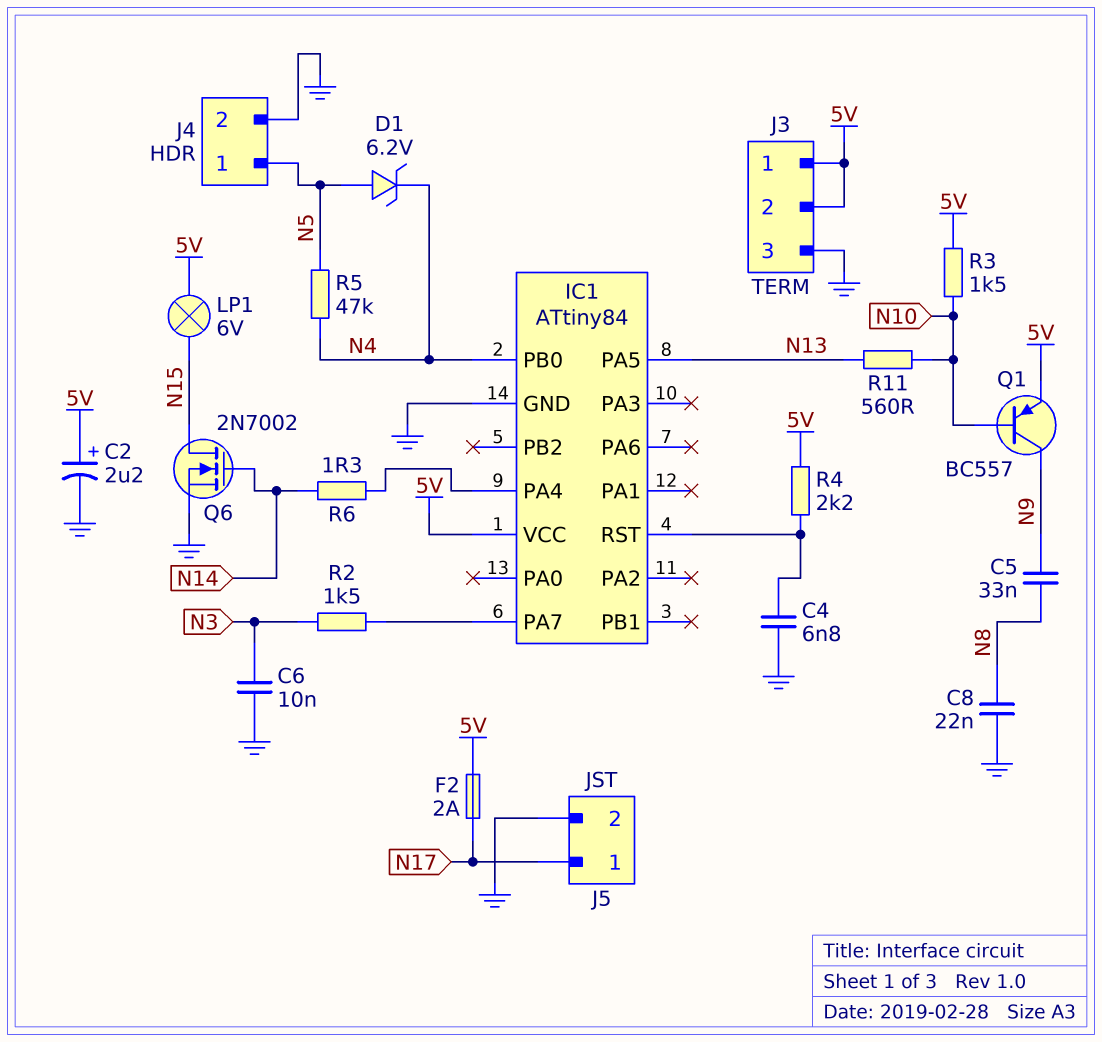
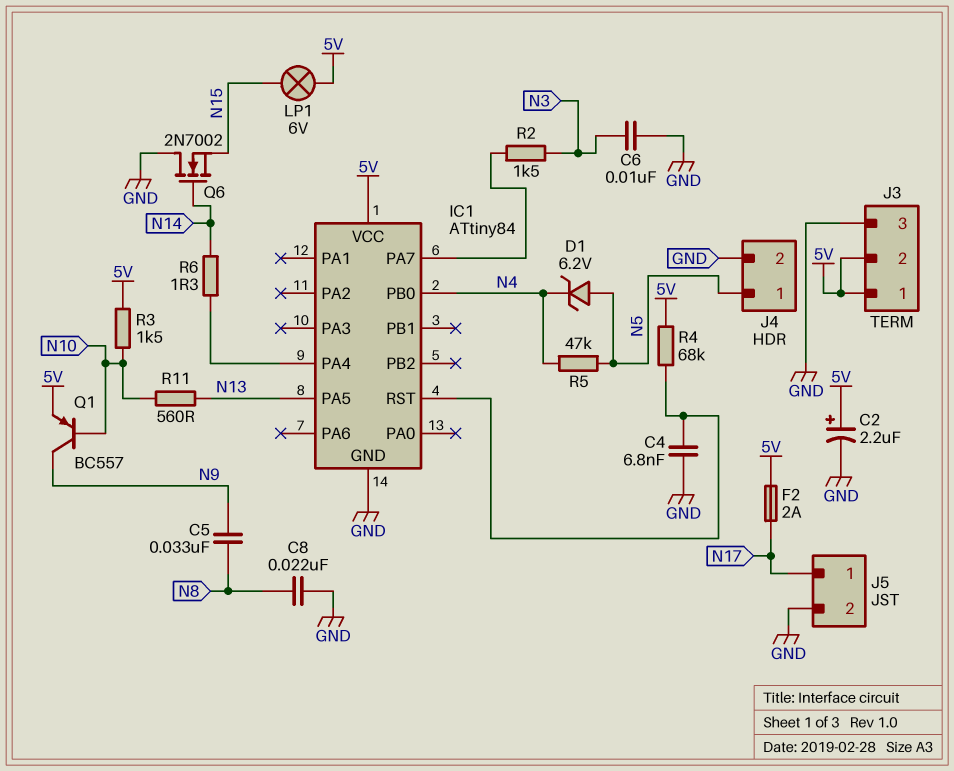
Q6: NMOS 2N7002 (G N14, D N15, S GND) -> NMOS 2N7002 (G N14, D GND, S N15)
R4: 2.2k (5V, IC1/RST) -> 68k (5V, IC1/RST)

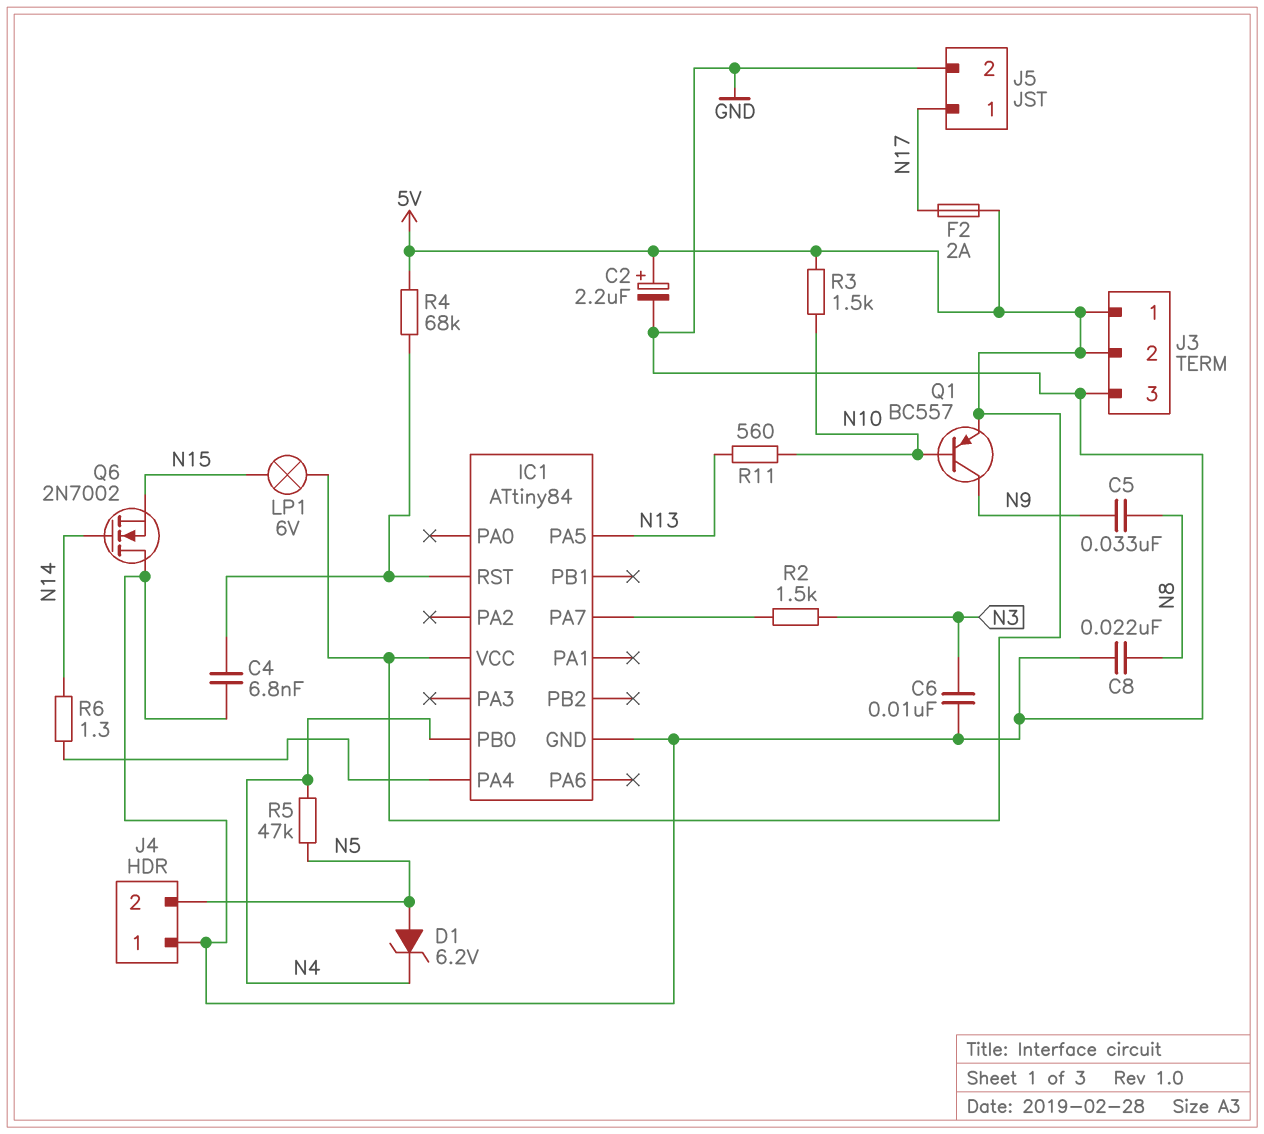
J4 pin 1: N5 -> GND
J4 pin 2: GND -> N5

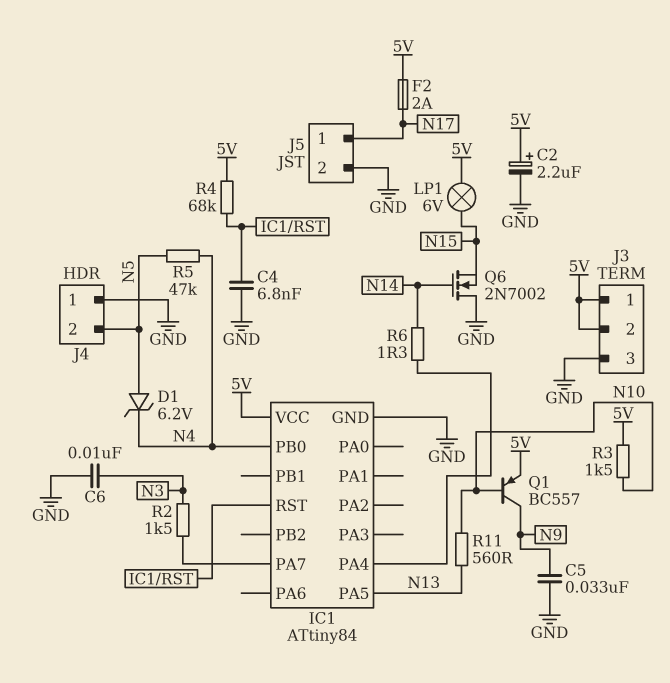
C5: 33nF (N8, N9) -> 33nF (GND, N9)
C8: 22nF (GND, N8) -> none

